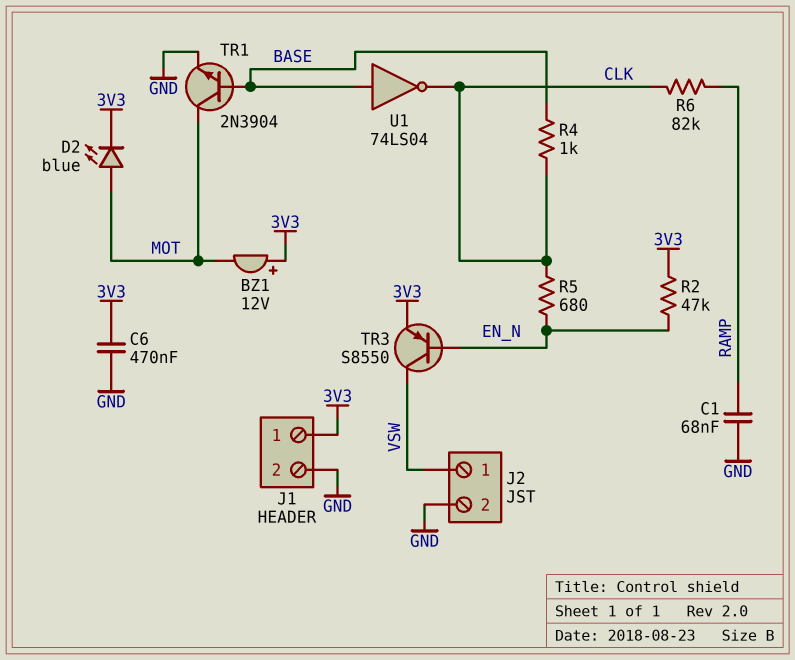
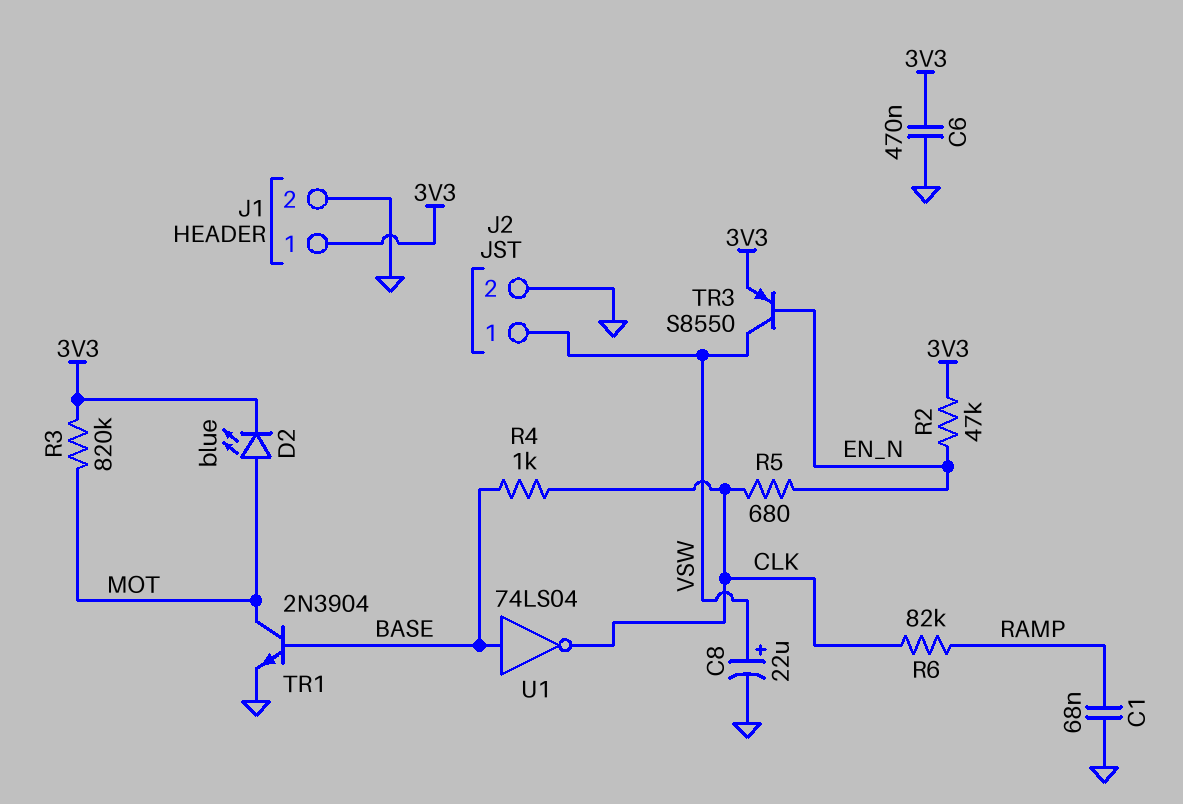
BZ1: buzzer 12V (plus 3V3, minus MOT) -> none
C8: none -> 22uF (plus VSW, minus GND)
R3: none -> 820k (3V3, MOT)

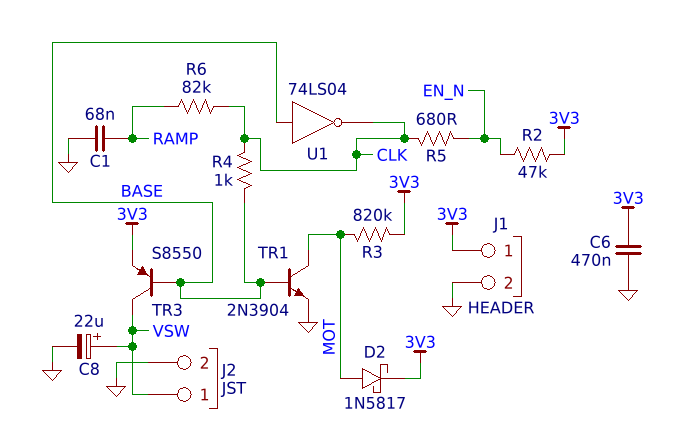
D2: LED blue (A MOT, K 3V3) -> schottky 1N5817 (A MOT, K 3V3)
TR3: PNP S8550 (B EN_N, C VSW, E 3V3) -> PNP S8550 (B BASE, C VSW, E 3V3)

